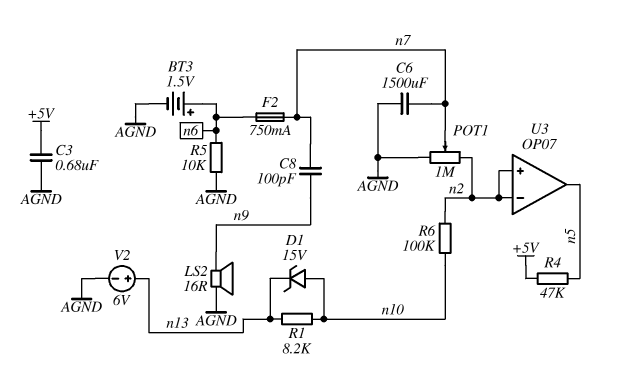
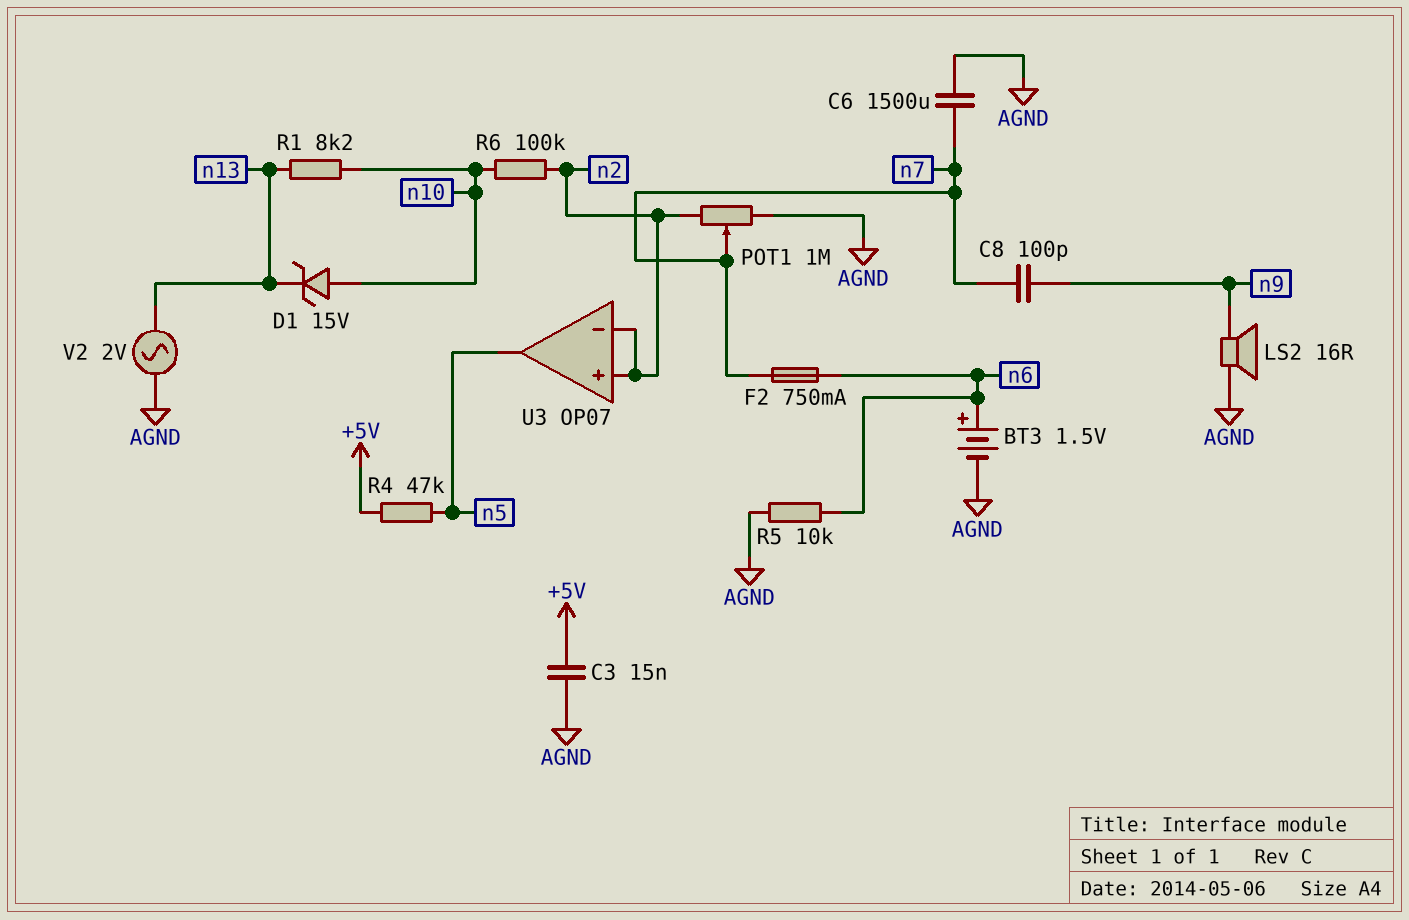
C3: 680nF (+5V, AGND) -> 15nF (+5V, AGND)
V2: 6V (plus n13, minus AGND) -> AC 2V (AGND, n13)

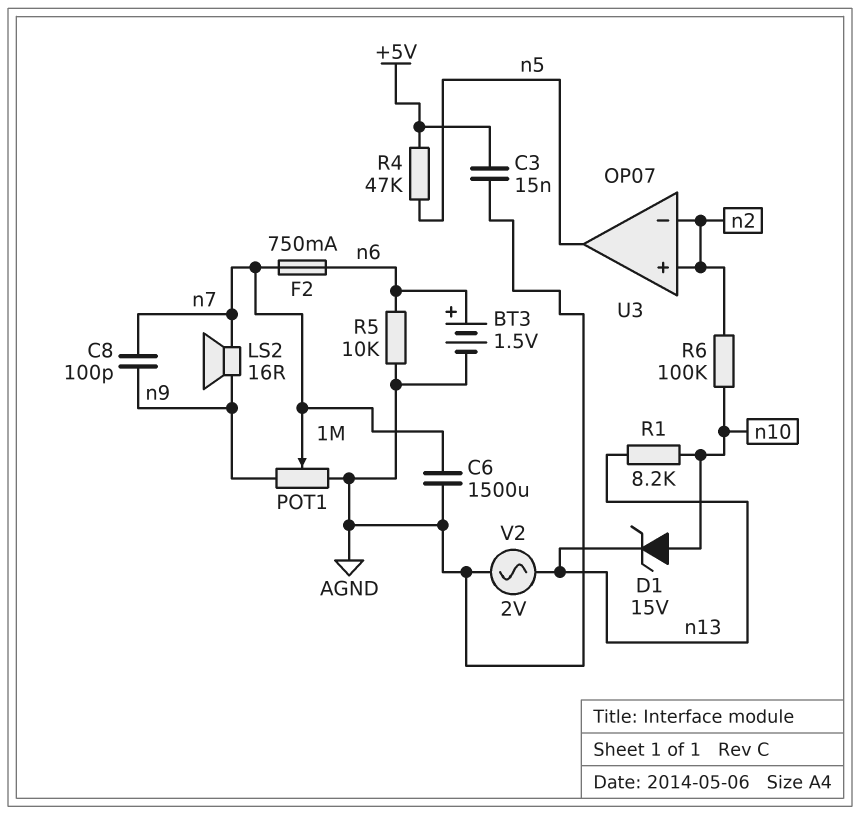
LS2: speaker 16R (AGND, n9) -> speaker 16R (n7, n9)
POT1: 1M (AGND, n2, wiper n7) -> 1M (AGND, n9, wiper n7)

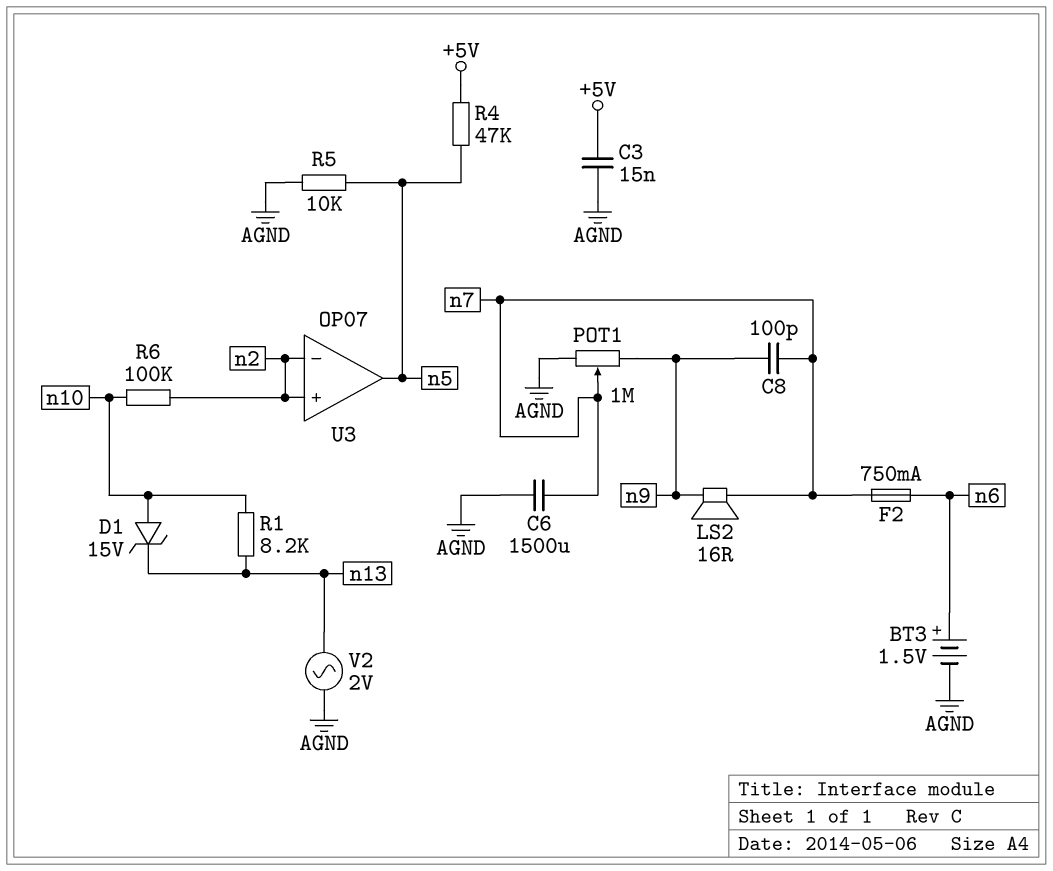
R5: 10k (AGND, n6) -> 10k (AGND, n5)

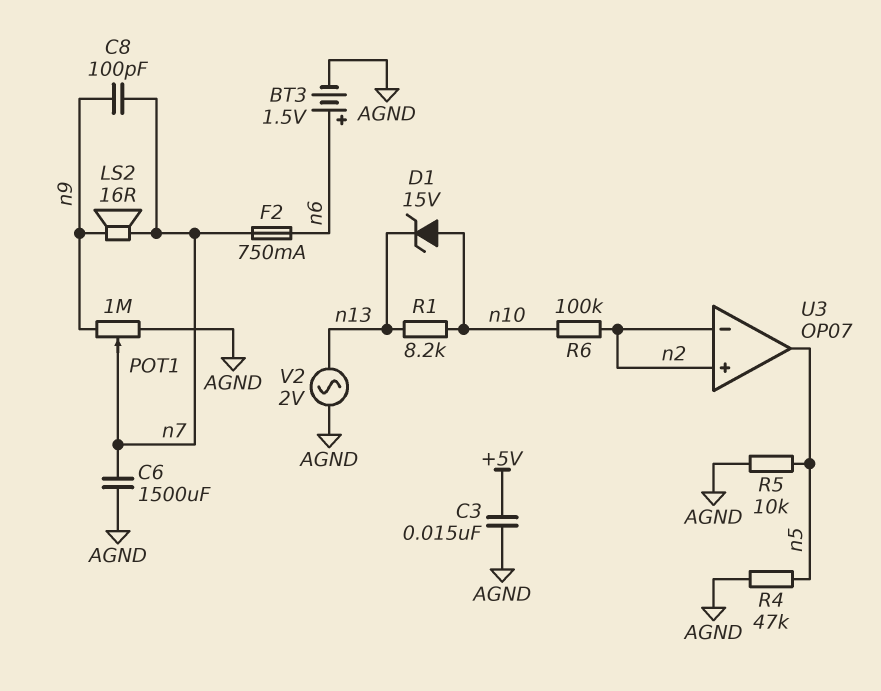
R4: 47k (+5V, n5) -> 47k (AGND, n5)

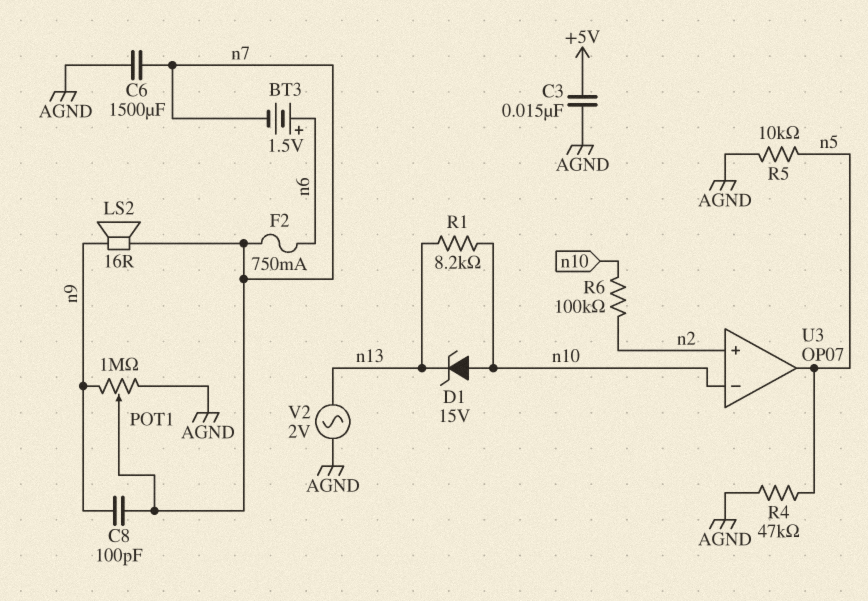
BT3: 1.5V (plus n6, minus AGND) -> 1.5V (plus n6, minus n7)
U3 pin in-: n2 -> n10

